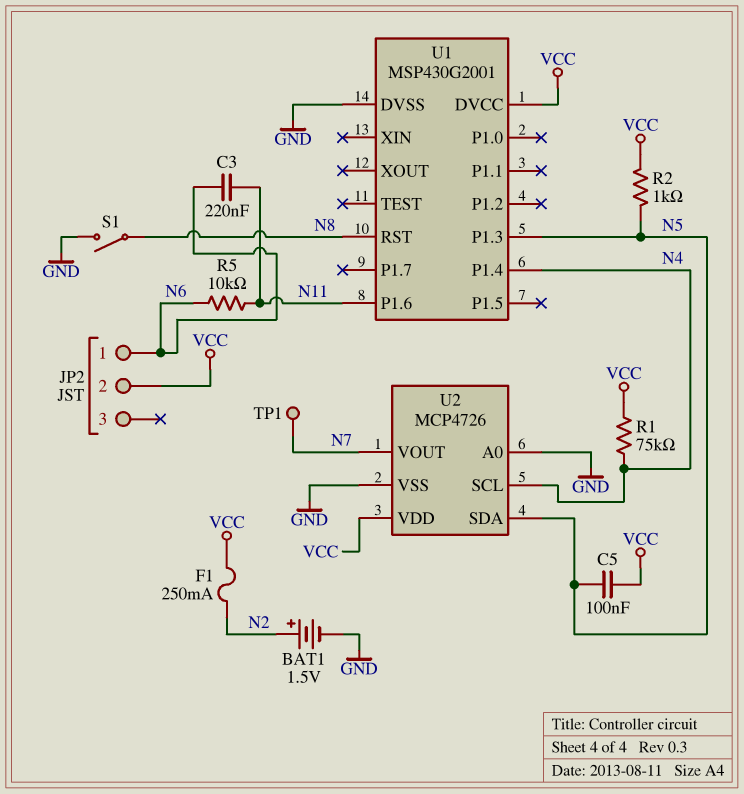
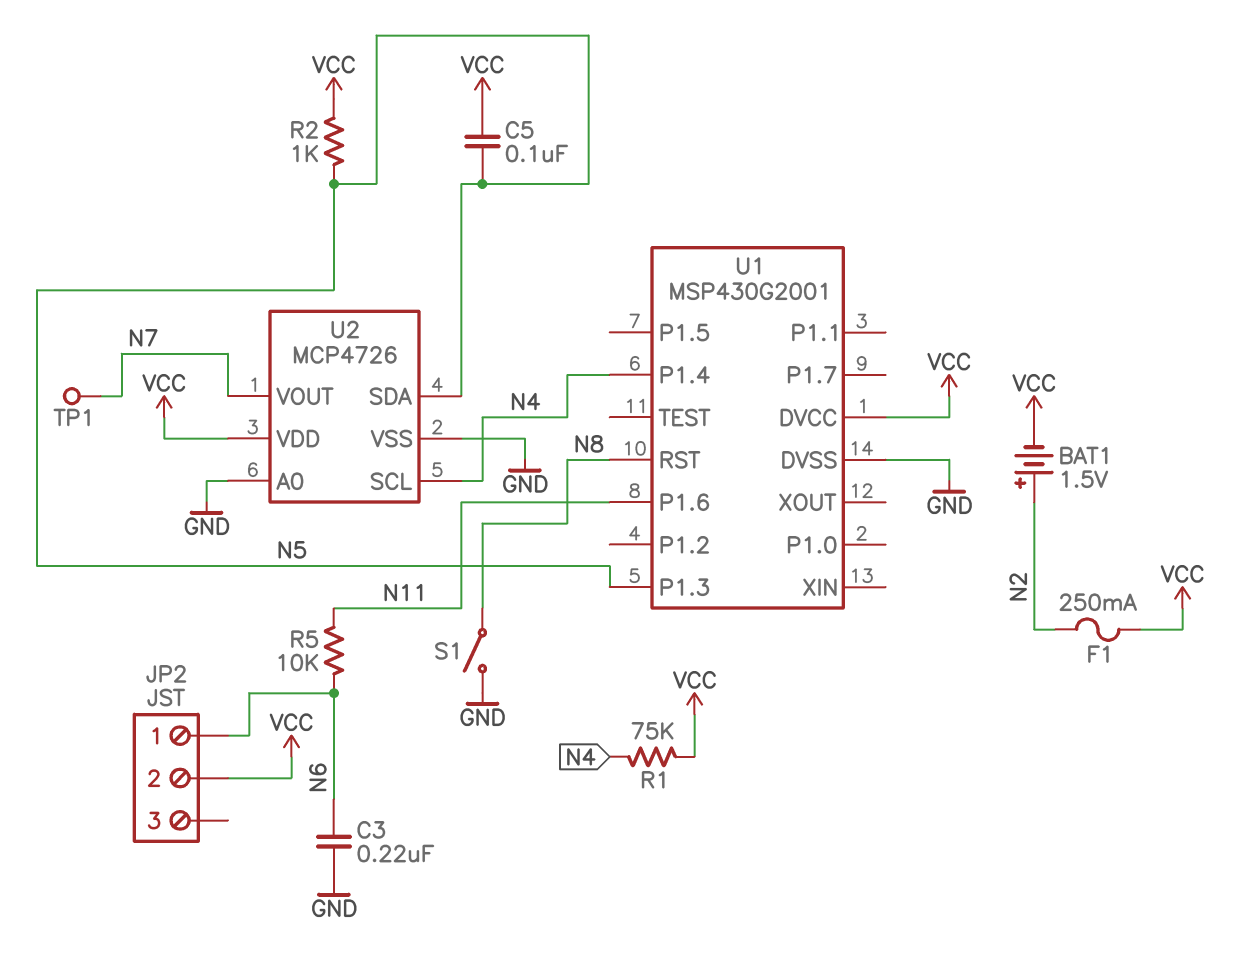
BAT1: 1.5V (plus N2, minus GND) -> 1.5V (plus N2, minus VCC)
C3: 220nF (N6, N11) -> 220nF (GND, N6)

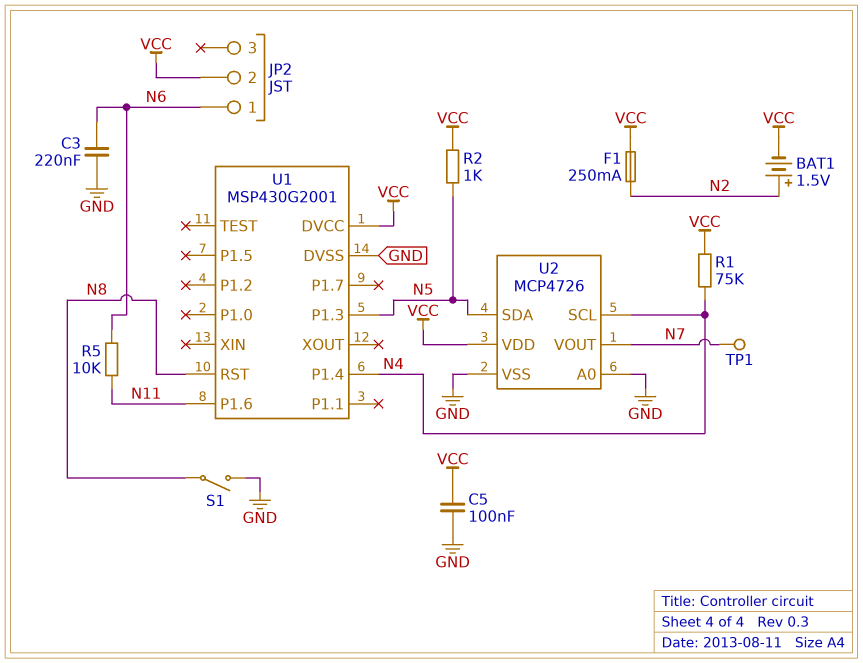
C5: 100nF (N5, VCC) -> 100nF (GND, VCC)

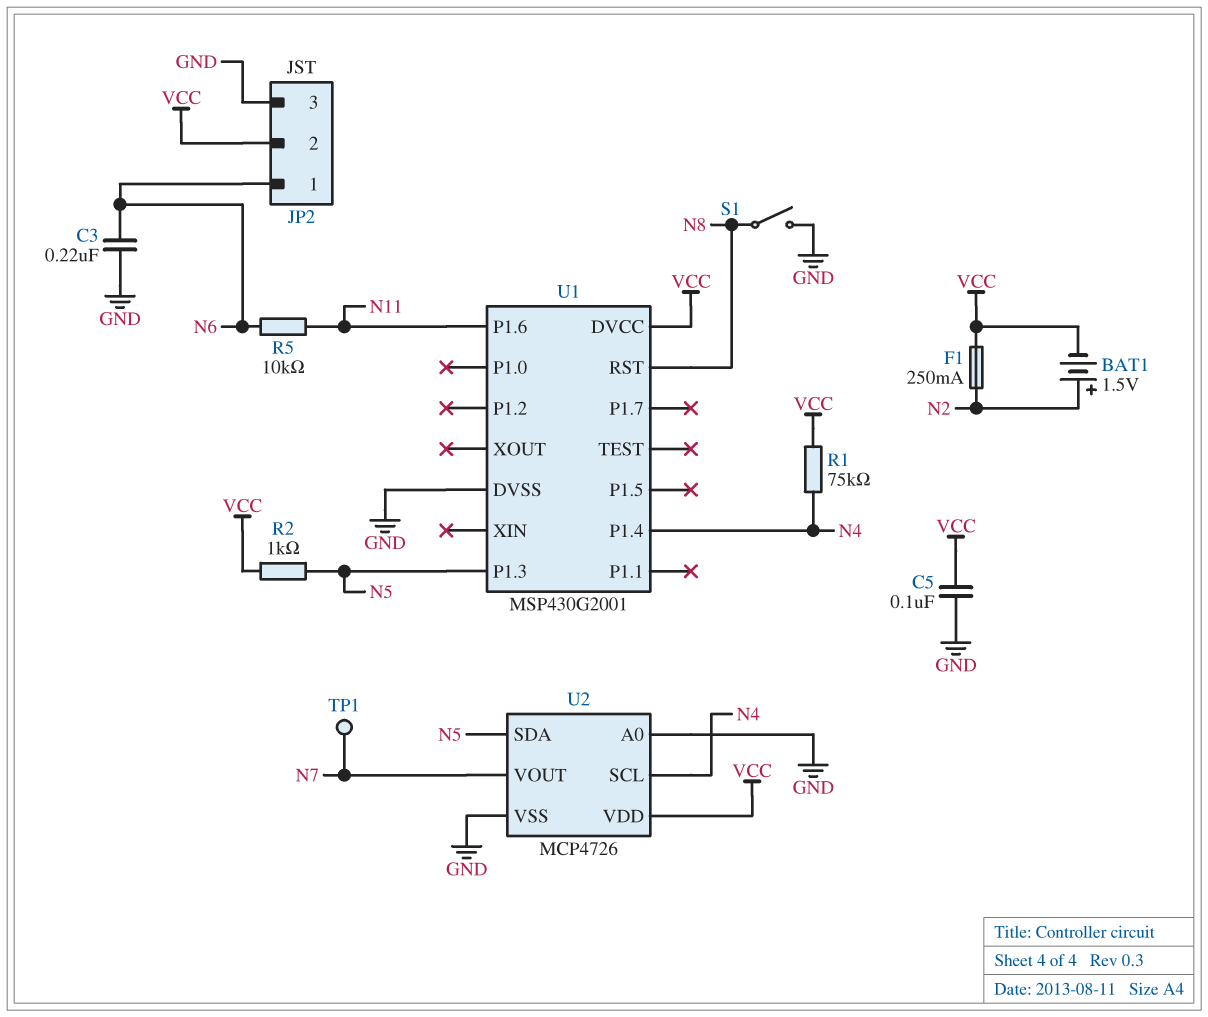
JP2 pin 3: none -> GND

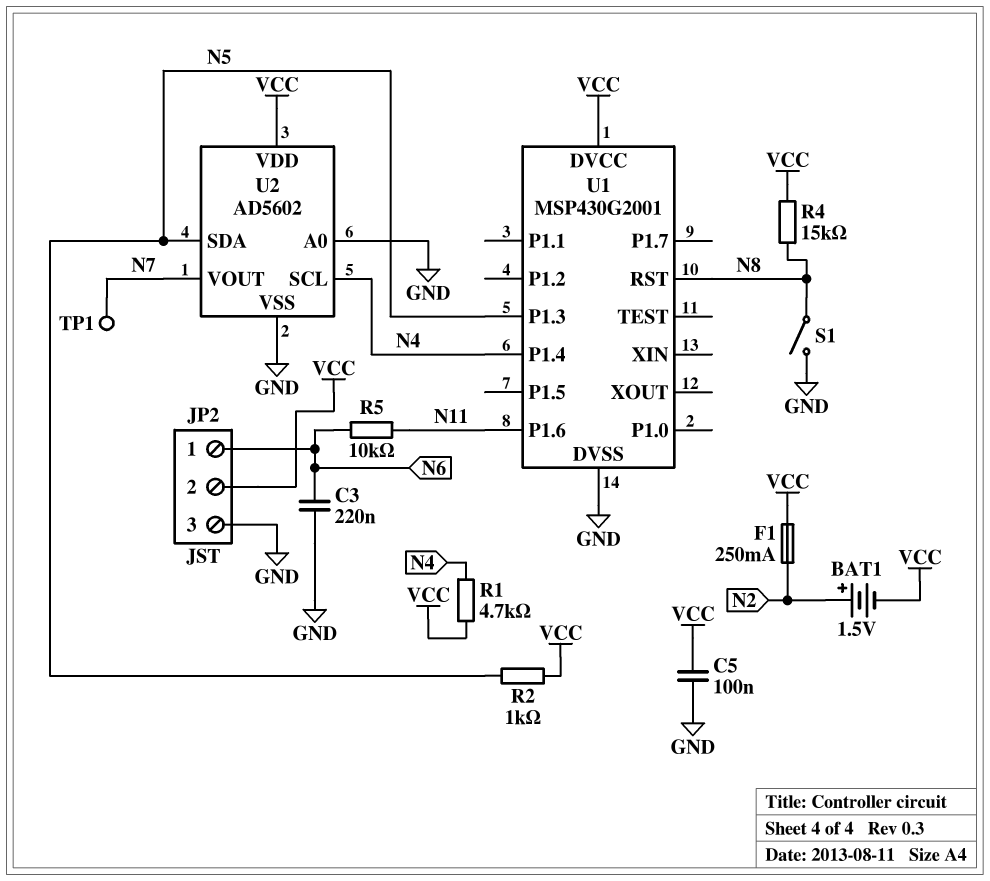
R1: 75k (N4, VCC) -> 4.7k (N4, VCC)
R4: none -> 15k (N8, VCC)
U2: MCP4726 -> AD5602

